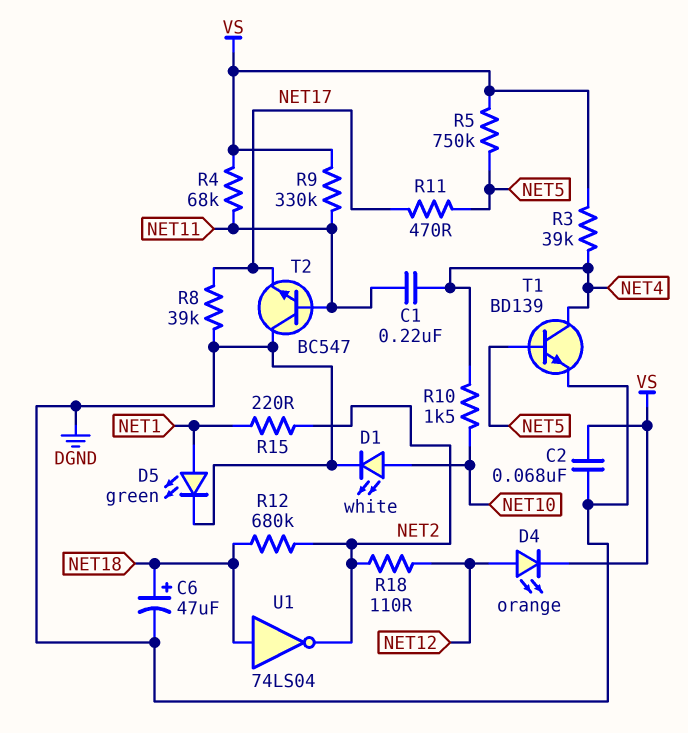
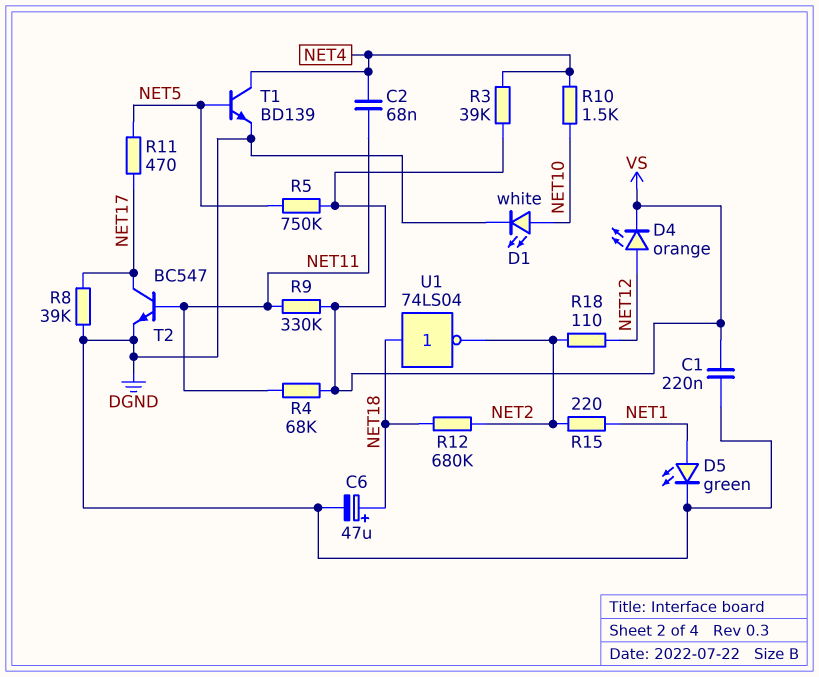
C1: 220nF (NET4, NET11) -> 220nF (DGND, VS)
C2: 68nF (DGND, VS) -> 68nF (NET4, NET11)
T2: NPN BC547 (B NET11, C DGND, E NET17) -> NPN BC547 (B NET11, C NET17, E DGND)

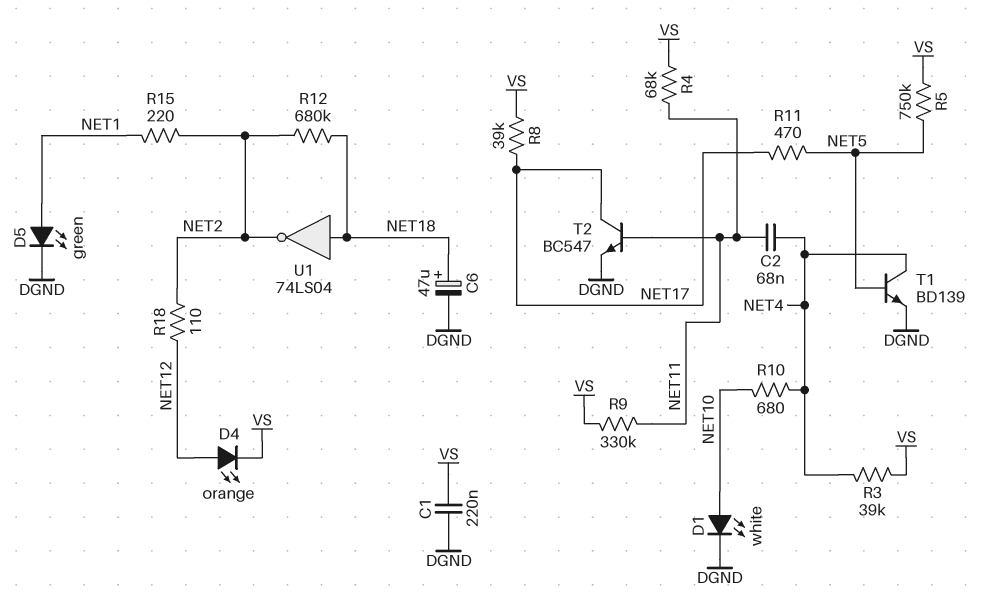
R8: 39k (DGND, NET17) -> 39k (NET17, VS)
R10: 1.5k (NET4, NET10) -> 680 (NET4, NET10)

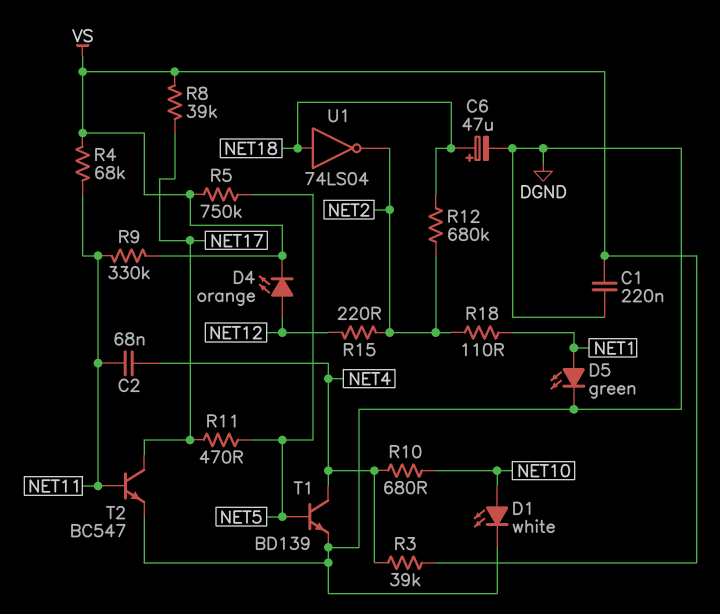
R15: 220 (NET1, NET2) -> 220 (NET2, NET12)
R18: 110 (NET2, NET12) -> 110 (NET1, NET2)

